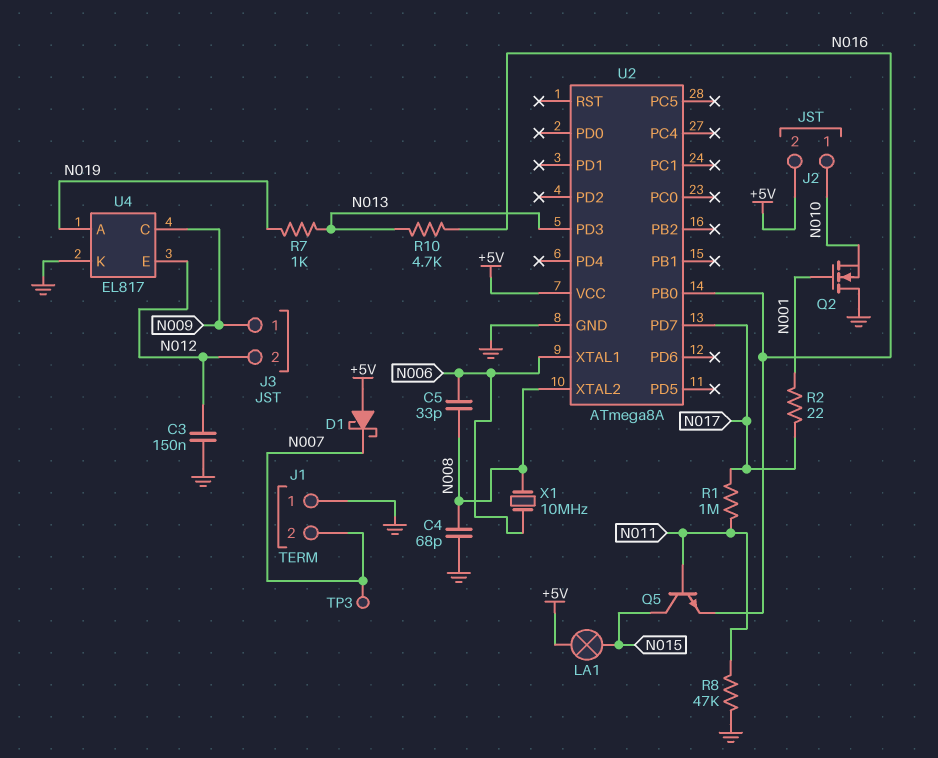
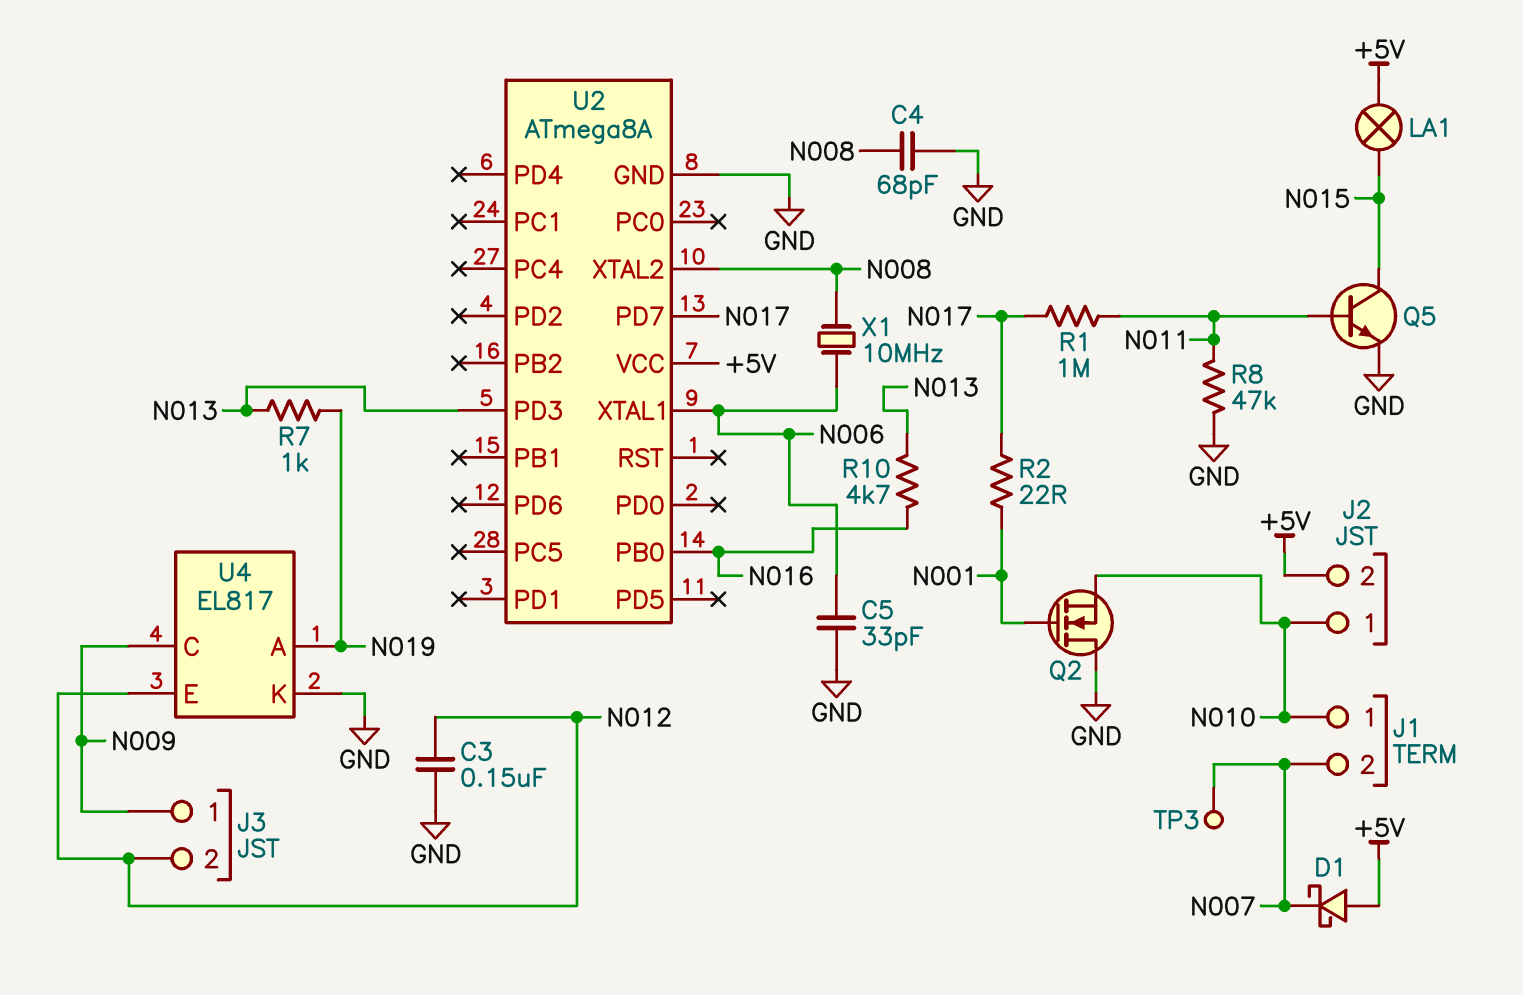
C5: 33pF (N006, N008) -> 33pF (GND, N006)
J1 pin 1: GND -> N010
Q5: NPN (B N011, C N015, E N016) -> NPN (B N011, C N015, E GND)

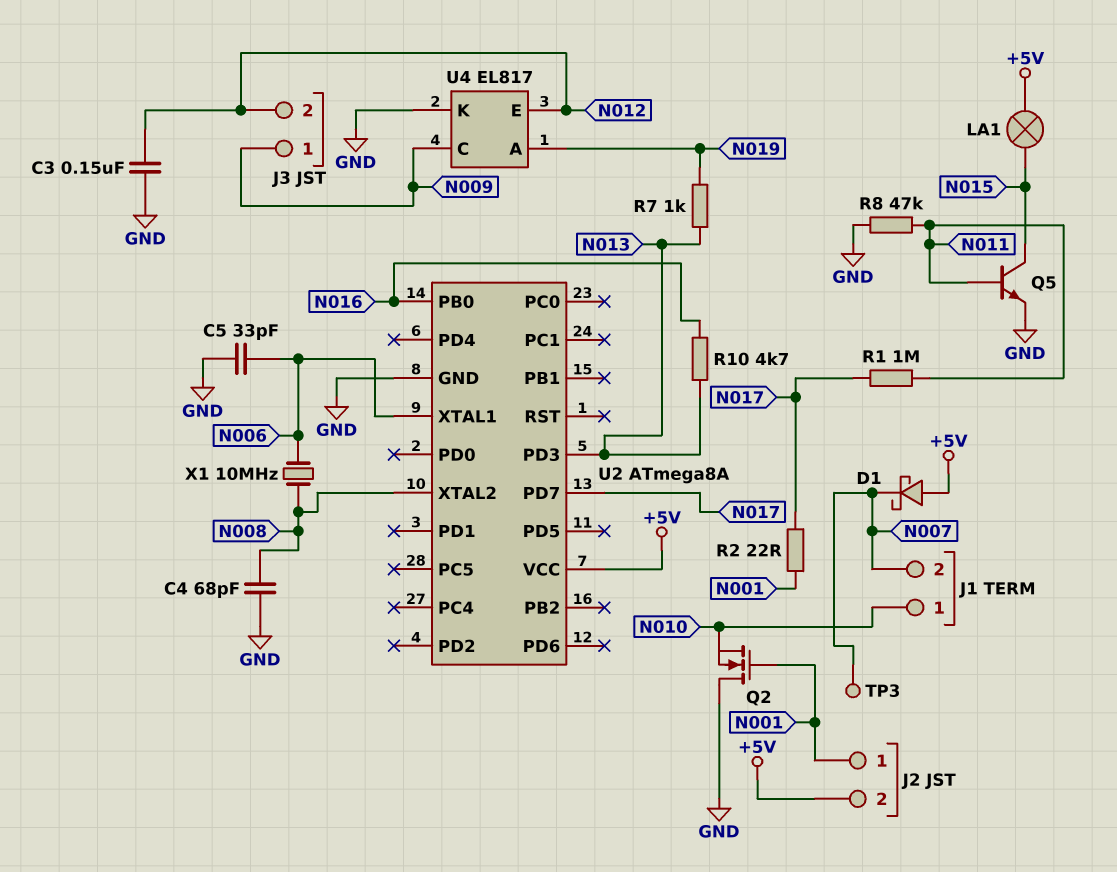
J2 pin 1: N010 -> N001

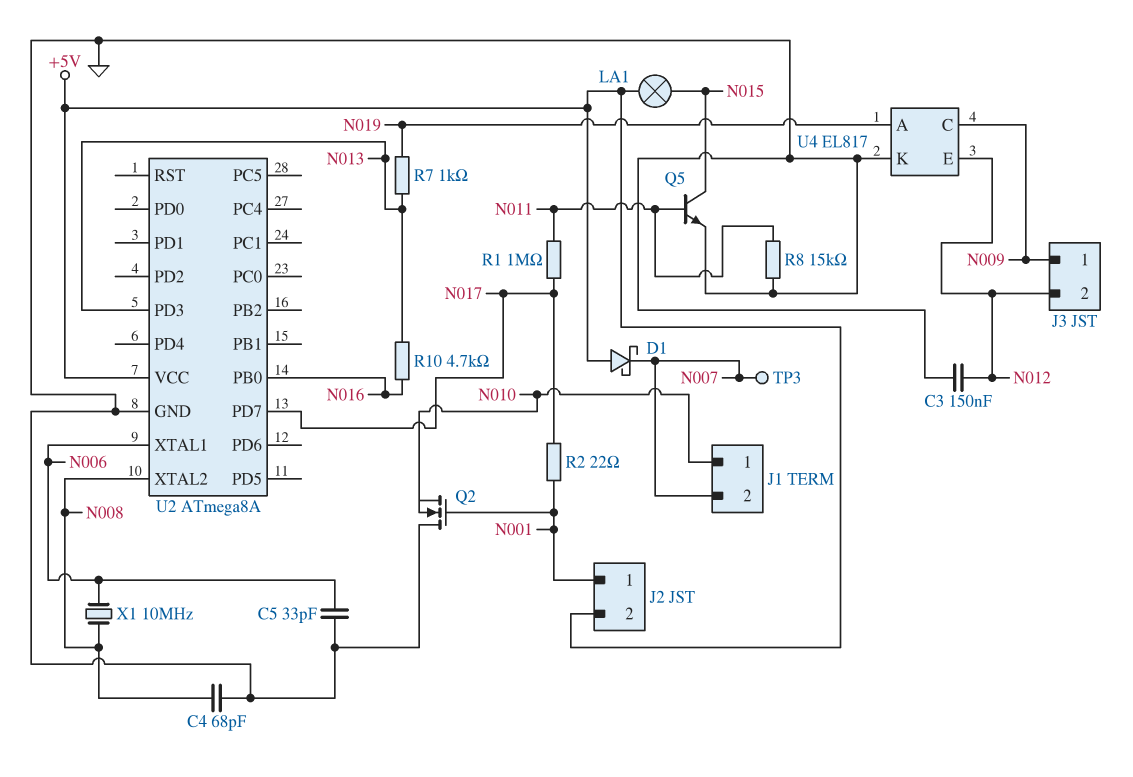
R8: 47k (GND, N011) -> 15k (GND, N011)

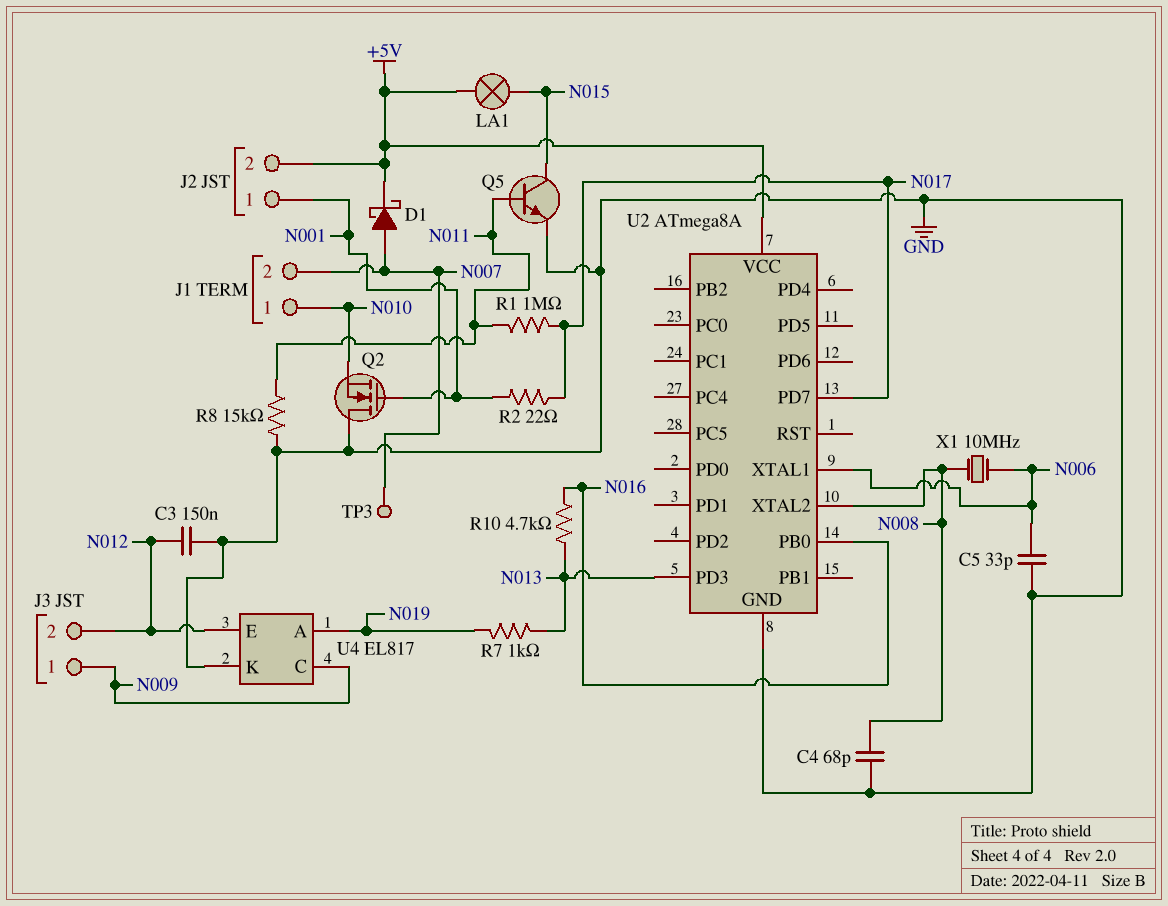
D1: schottky (A +5V, K N007) -> schottky (A N007, K +5V)

